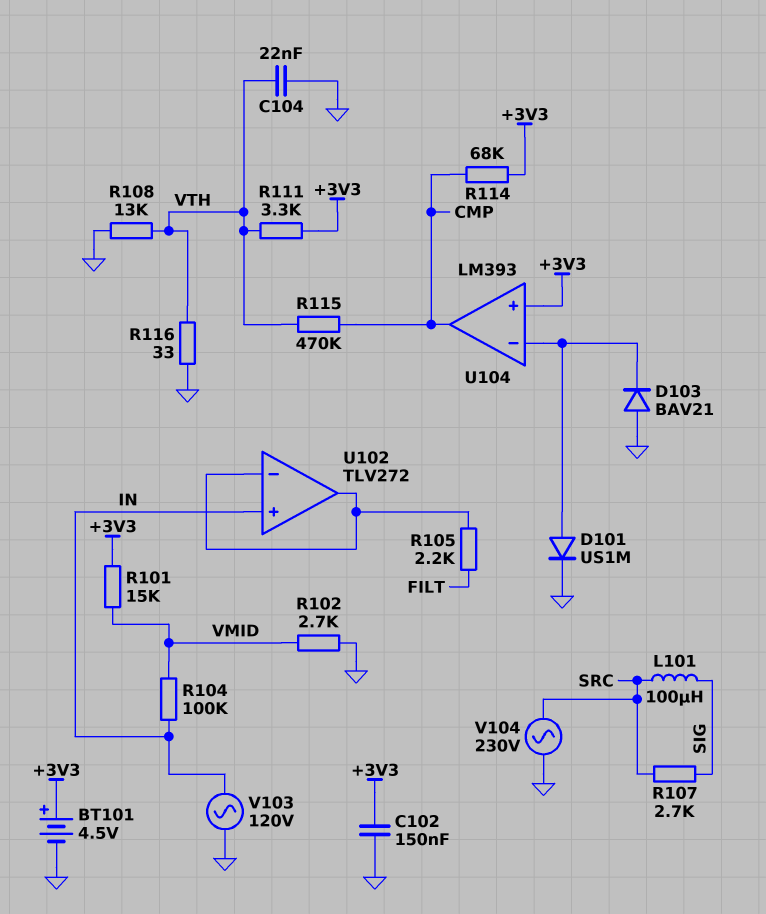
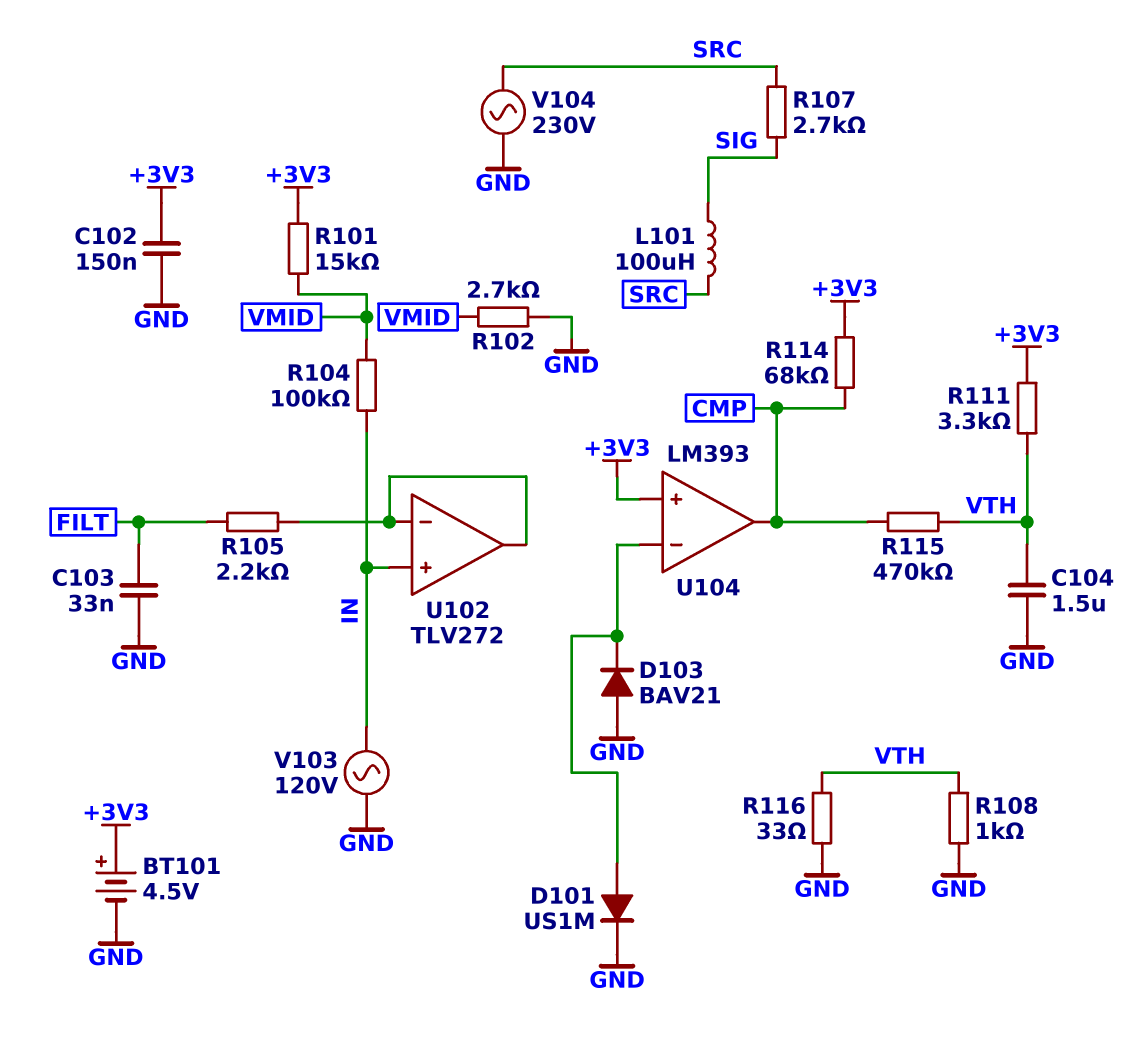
C103: none -> 33nF (FILT, GND)
C104: 22nF (GND, VTH) -> 1.5uF (GND, VTH)
R108: 13k (GND, VTH) -> 1k (GND, VTH)

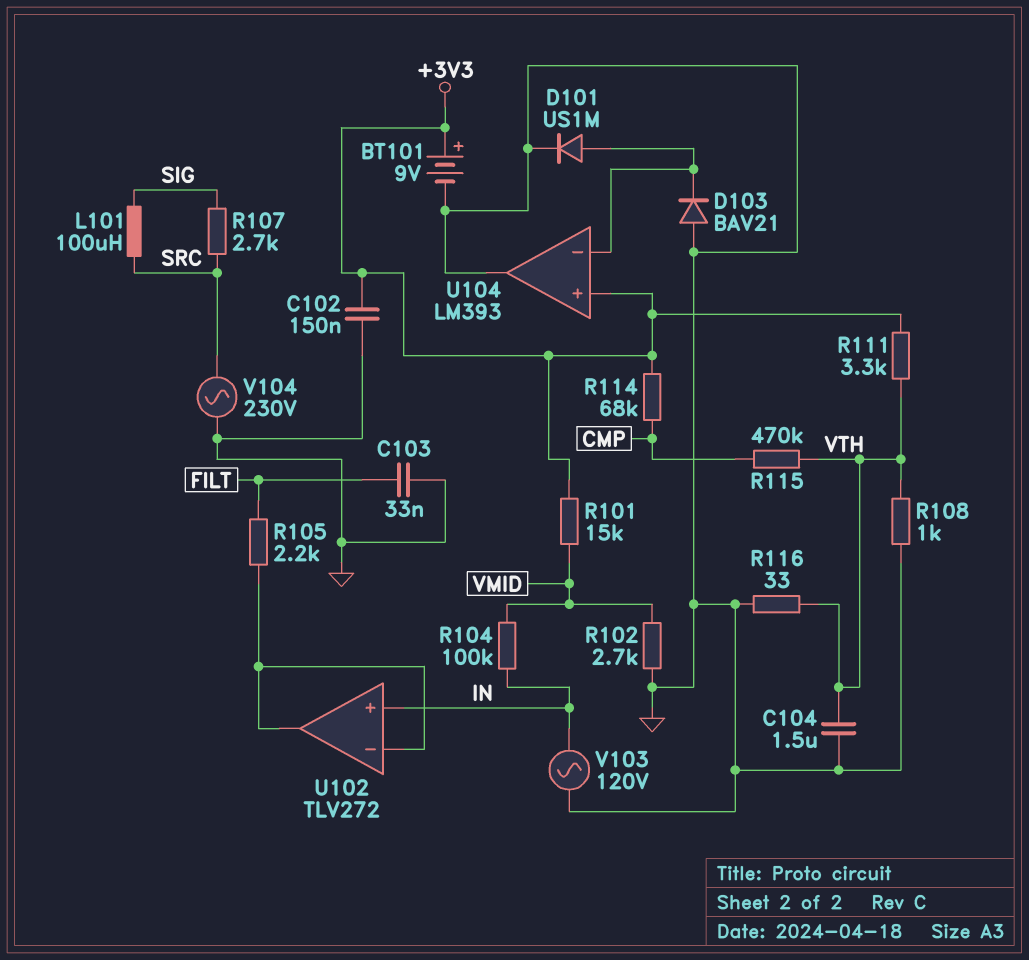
BT101: 4.5V (plus +3V3, minus GND) -> 9V (plus +3V3, minus GND)
U104 pin out: CMP -> GND

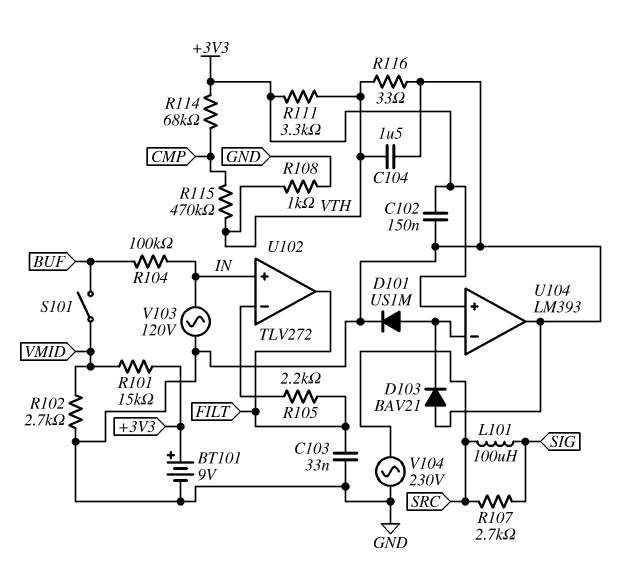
R104: 100k (IN, VMID) -> 100k (BUF, IN)
S101: none -> switch (BUF, VMID)
U102 pin out: U102/in- -> FILT

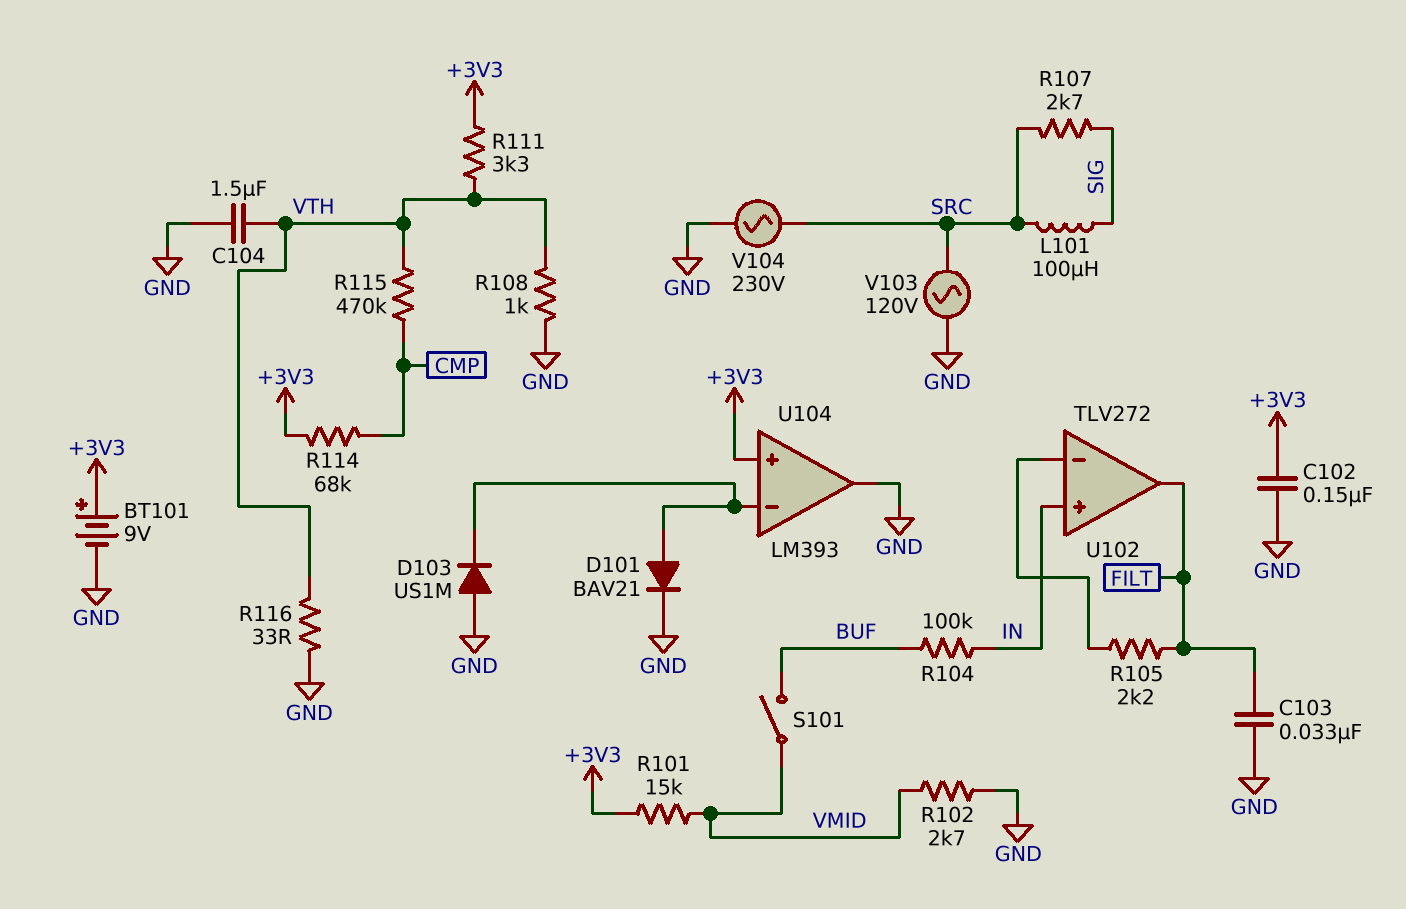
D101: diode US1M (A U104/in-, K GND) -> diode BAV21 (A U104/in-, K GND)
D103: diode BAV21 (A GND, K U104/in-) -> diode US1M (A GND, K U104/in-)
V103: AC 120V (GND, IN) -> AC 120V (GND, SRC)

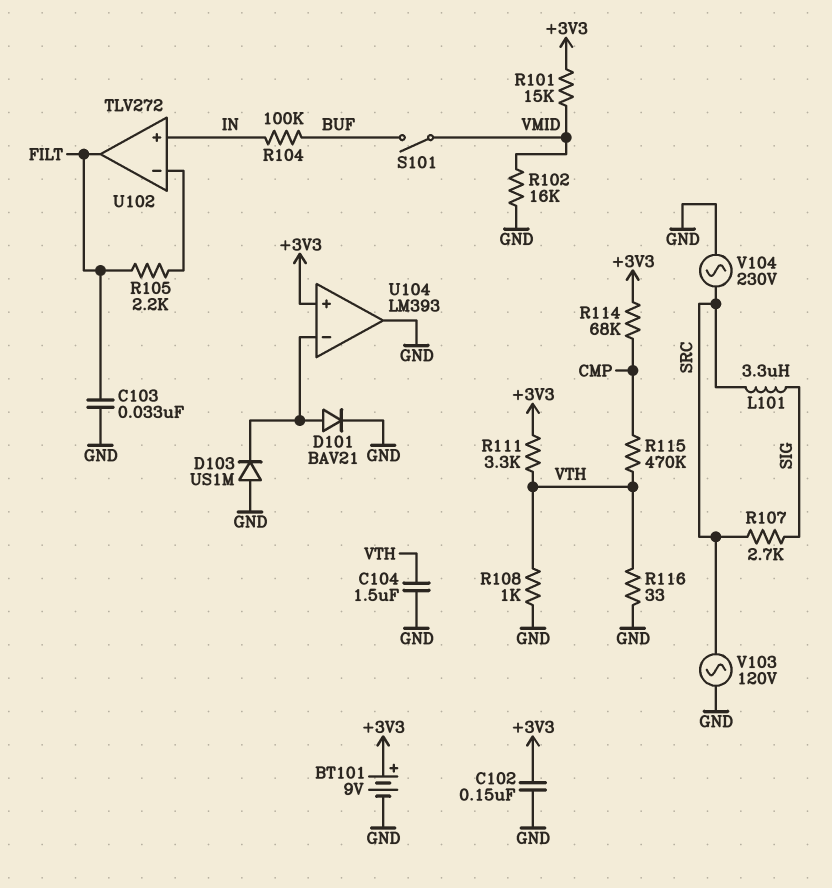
L101: 100uH (SIG, SRC) -> 3.3uH (SIG, SRC)
R102: 2.7k (GND, VMID) -> 16k (GND, VMID)

